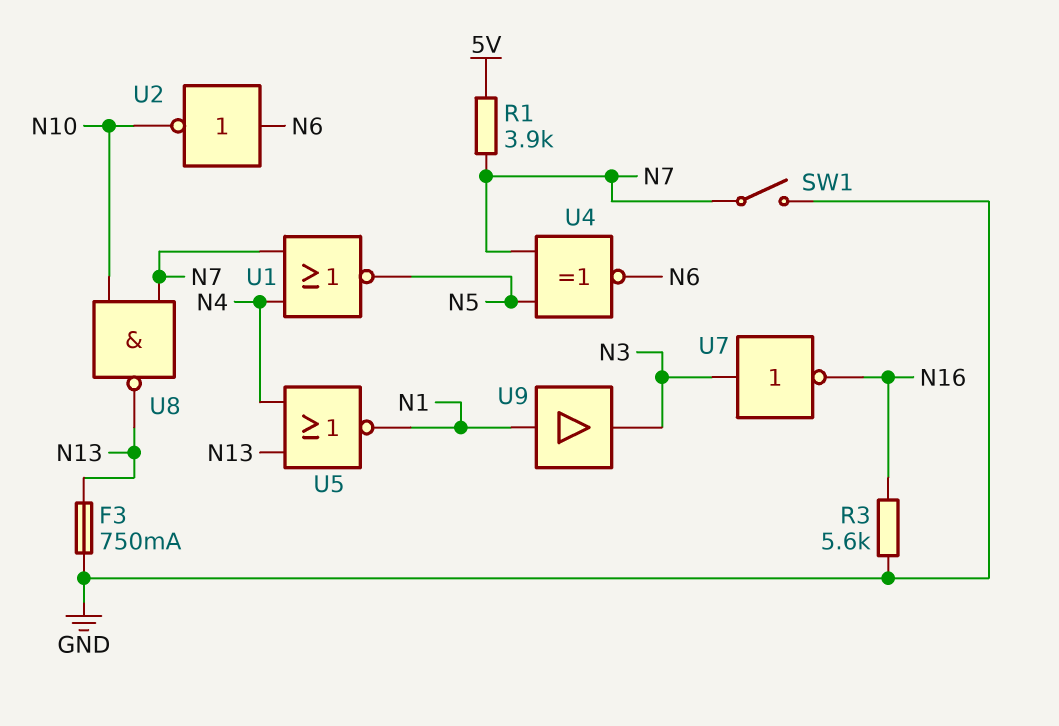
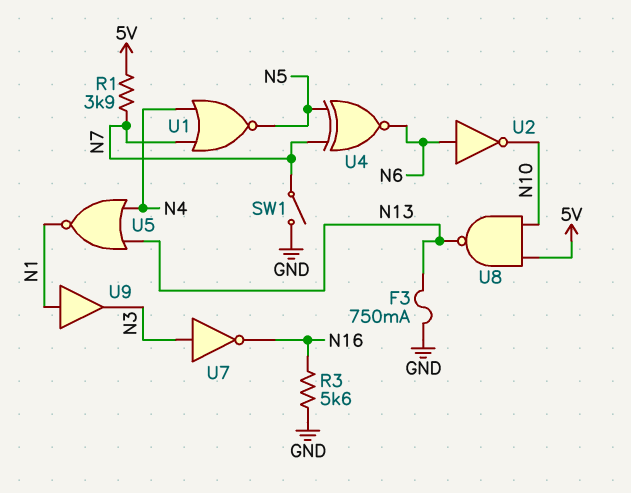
U8: NAND (in N7, in N10, out N13) -> NAND (in 5V, in N10, out N13)

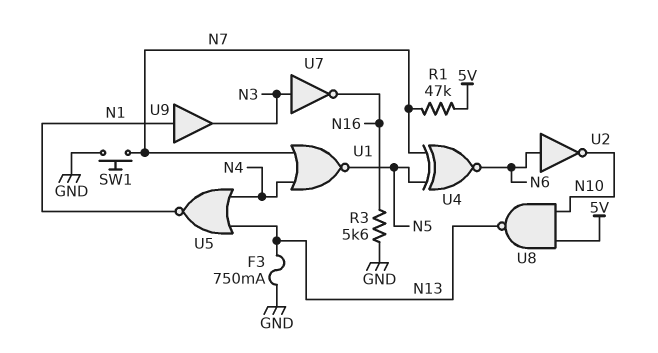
R1: 3.9k (5V, N7) -> 47k (5V, N7)
SW1: switch (GND, N7) -> button (GND, N7)

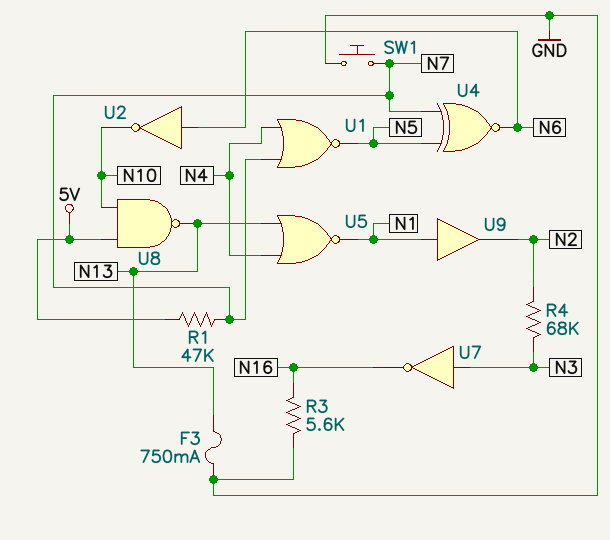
R4: none -> 68k (N2, N3)
U9: buffer (in N1, out N3) -> buffer (in N1, out N2)

